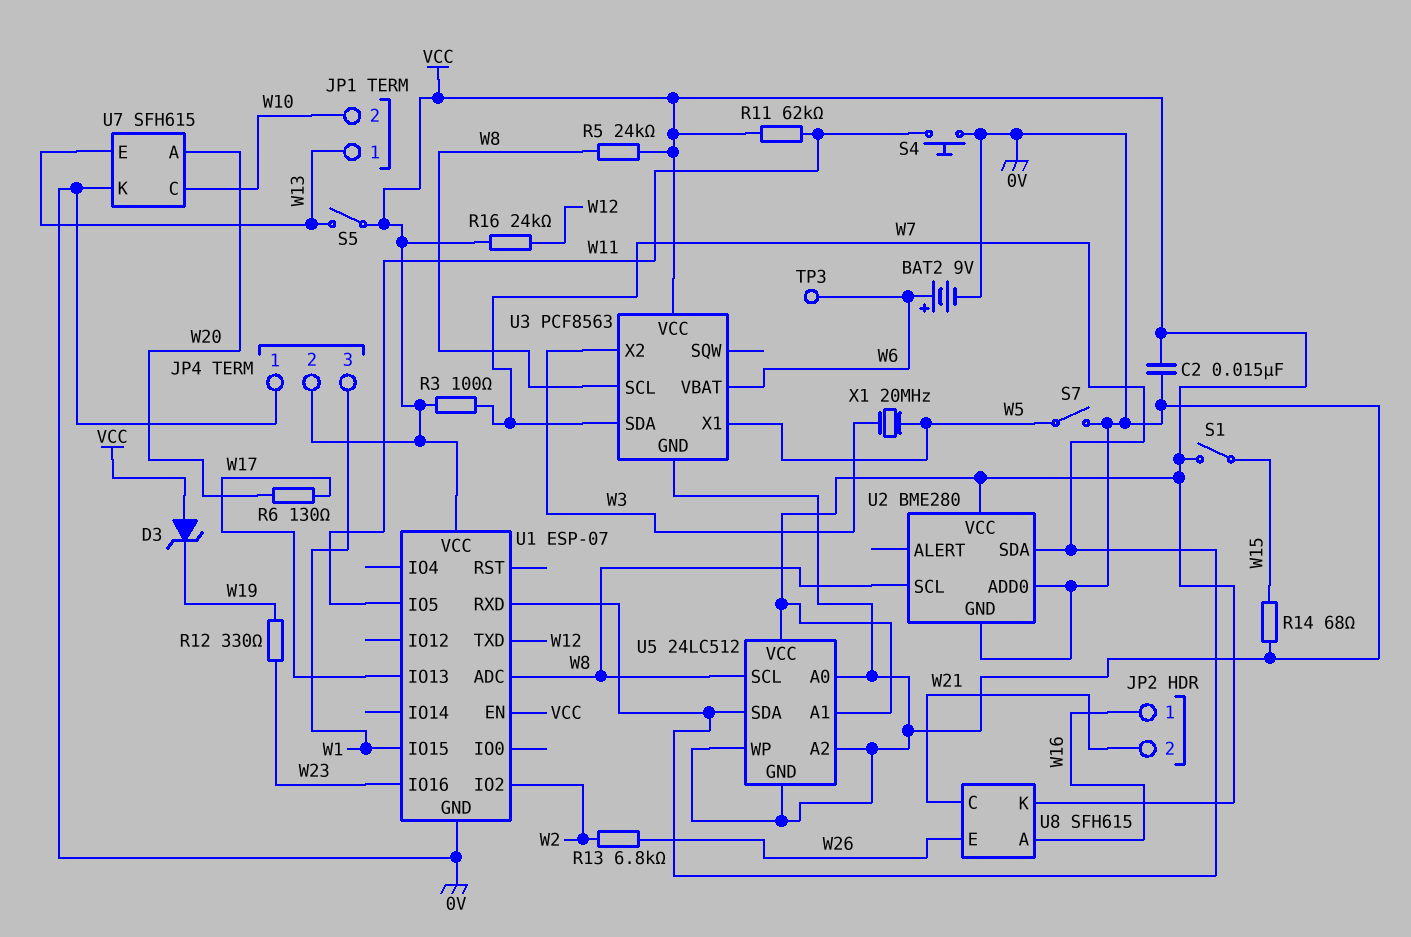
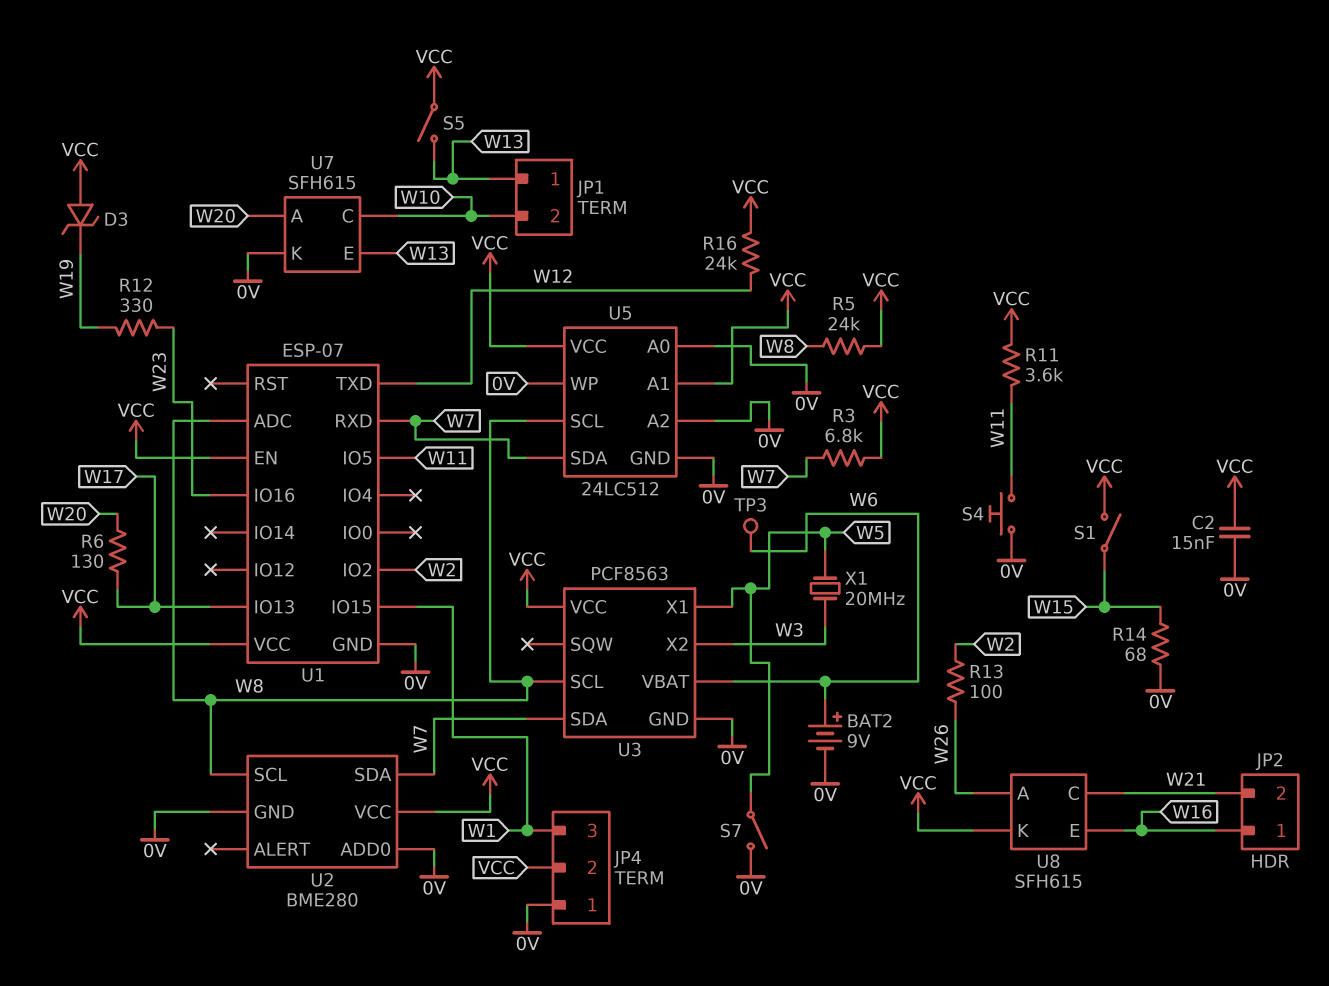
R3: 100 (VCC, W7) -> 6.8k (VCC, W7)
R11: 62k (VCC, W11) -> 3.6k (VCC, W11)
R13: 6.8k (W2, W26) -> 100 (W2, W26)
U8 pin A: W16 -> W26
U8 pin E: W26 -> W16

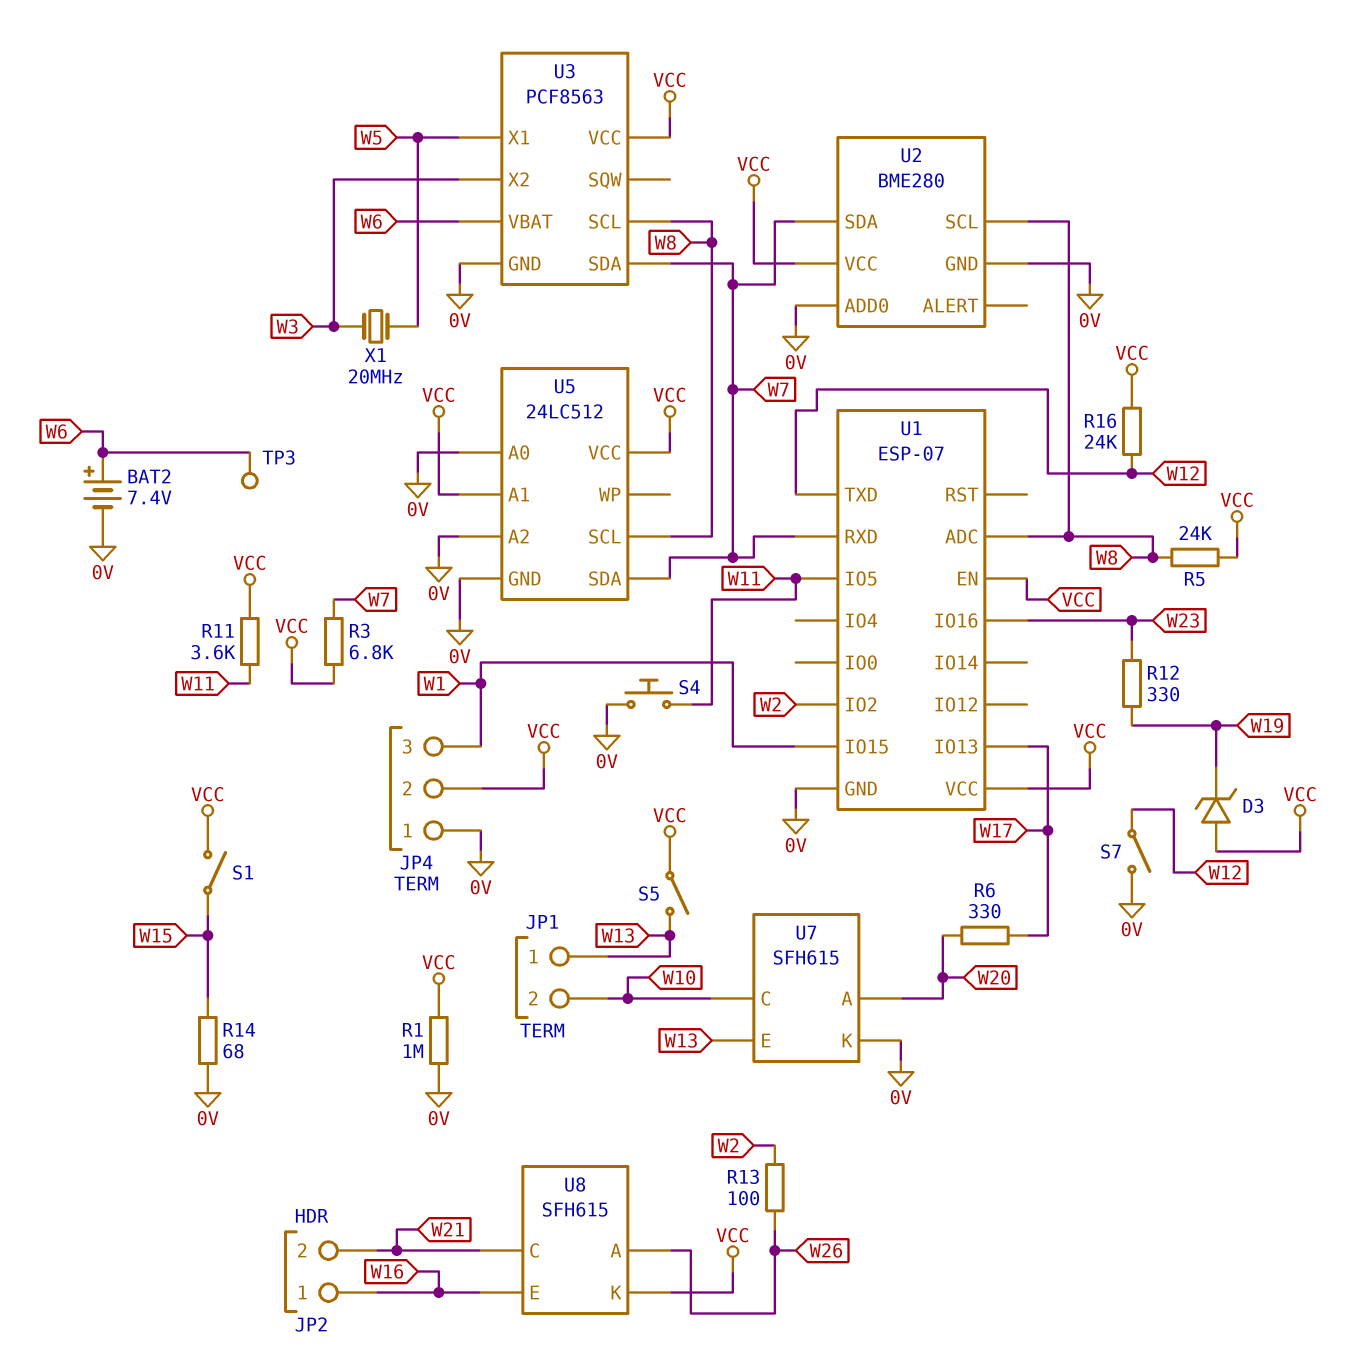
BAT2: 9V (plus W6, minus 0V) -> 7.4V (plus W6, minus 0V)
C2: 15nF (0V, VCC) -> none
R1: none -> 1M (0V, VCC)
R6: 130 (W17, W20) -> 330 (W17, W20)
S7: switch (0V, W5) -> switch (0V, W12)
U5 pin WP: 0V -> none

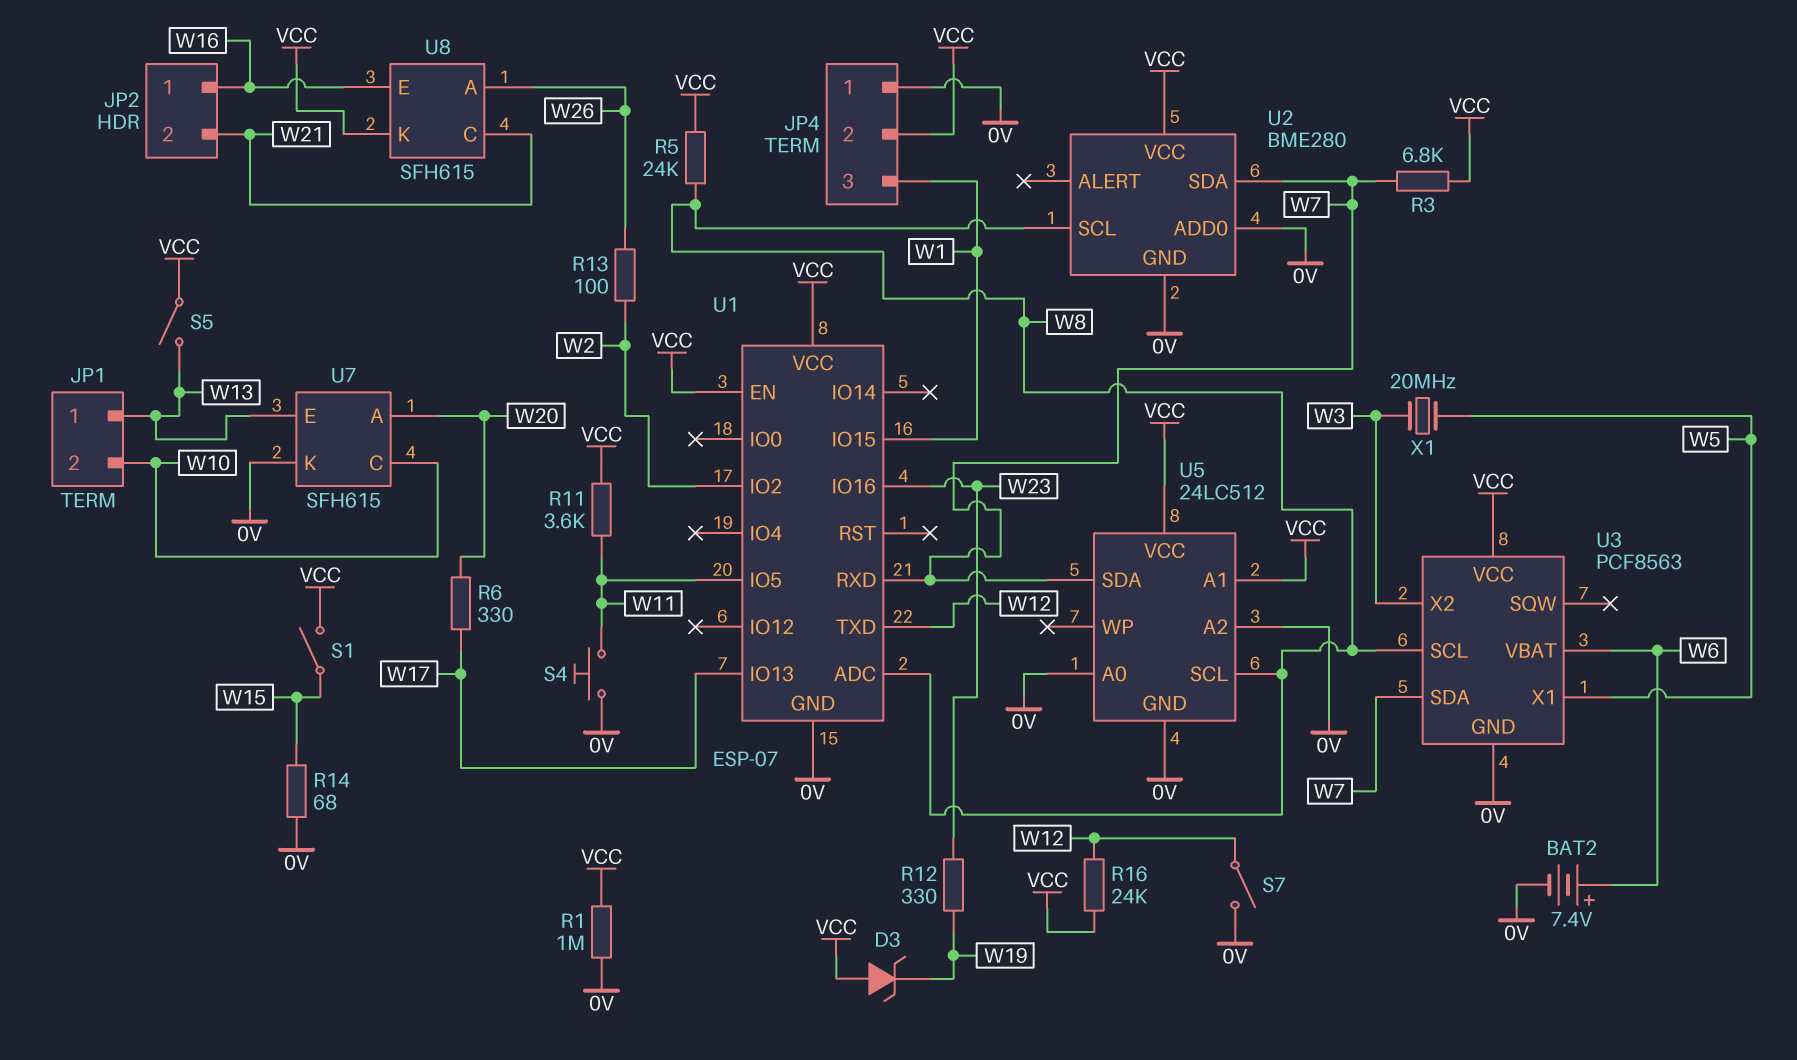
TP3: test point (W6) -> none

